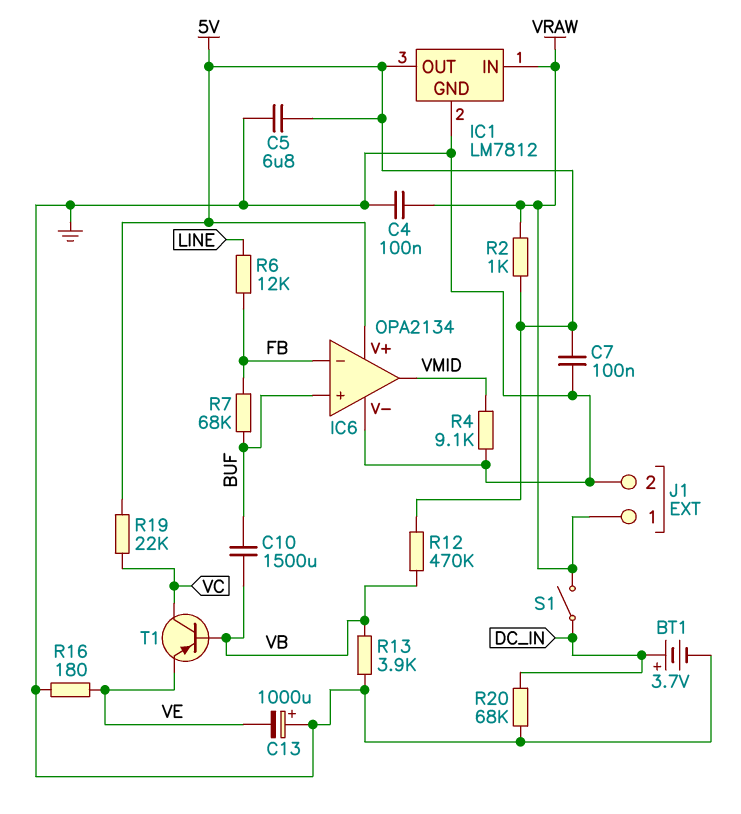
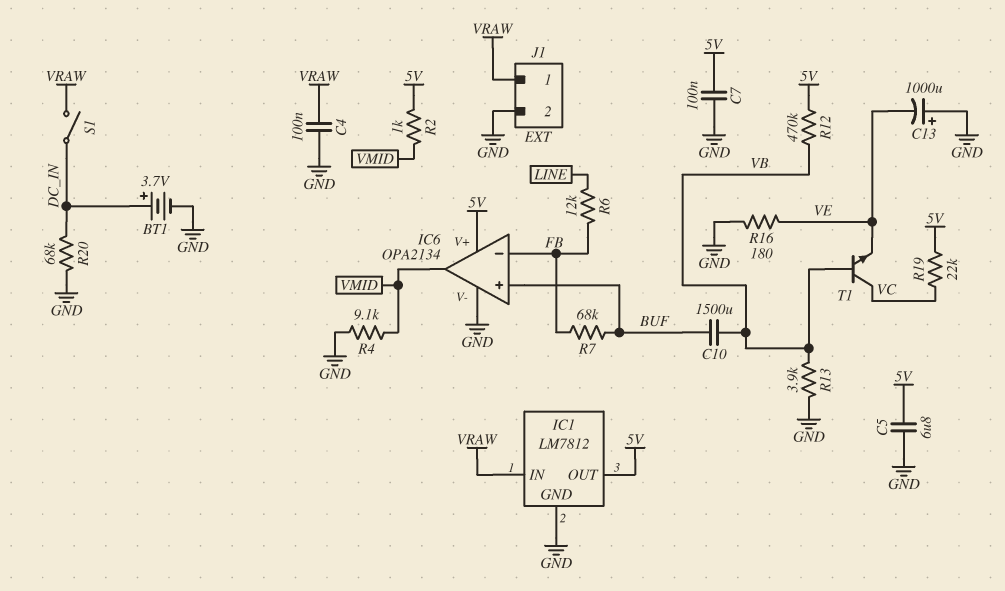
R2: 1k (5V, VRAW) -> 1k (5V, VMID)
T1: PNP (B VB, C VC, E VE) -> NPN (B VB, C VC, E VE)

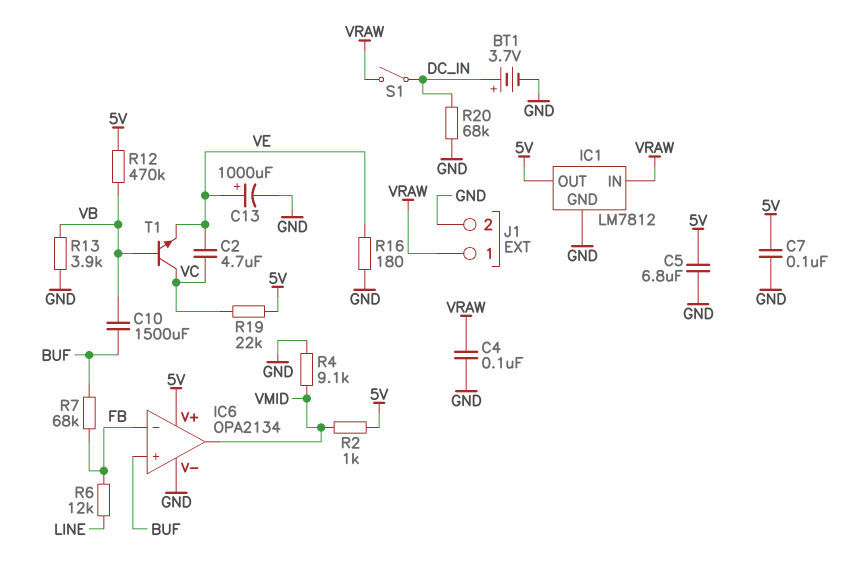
C2: none -> 4.7uF (VC, VE)
C13: 1000uF (plus GND, minus VE) -> 1000uF (plus VE, minus GND)

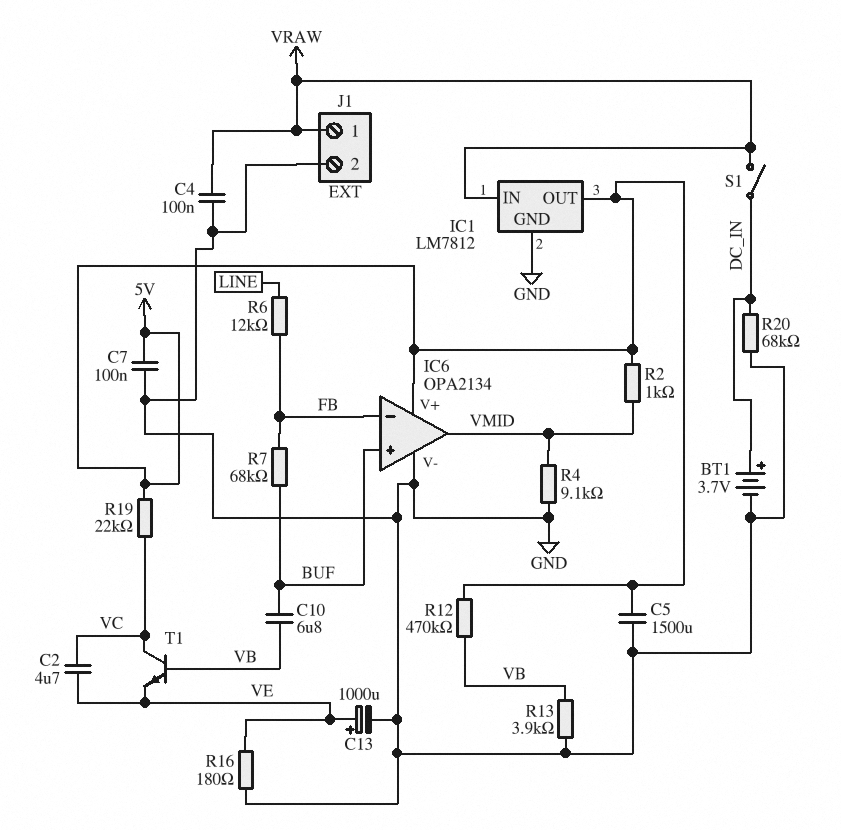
C5: 6.8uF (5V, GND) -> 1500uF (5V, GND)
C10: 1500uF (BUF, VB) -> 6.8uF (BUF, VB)

